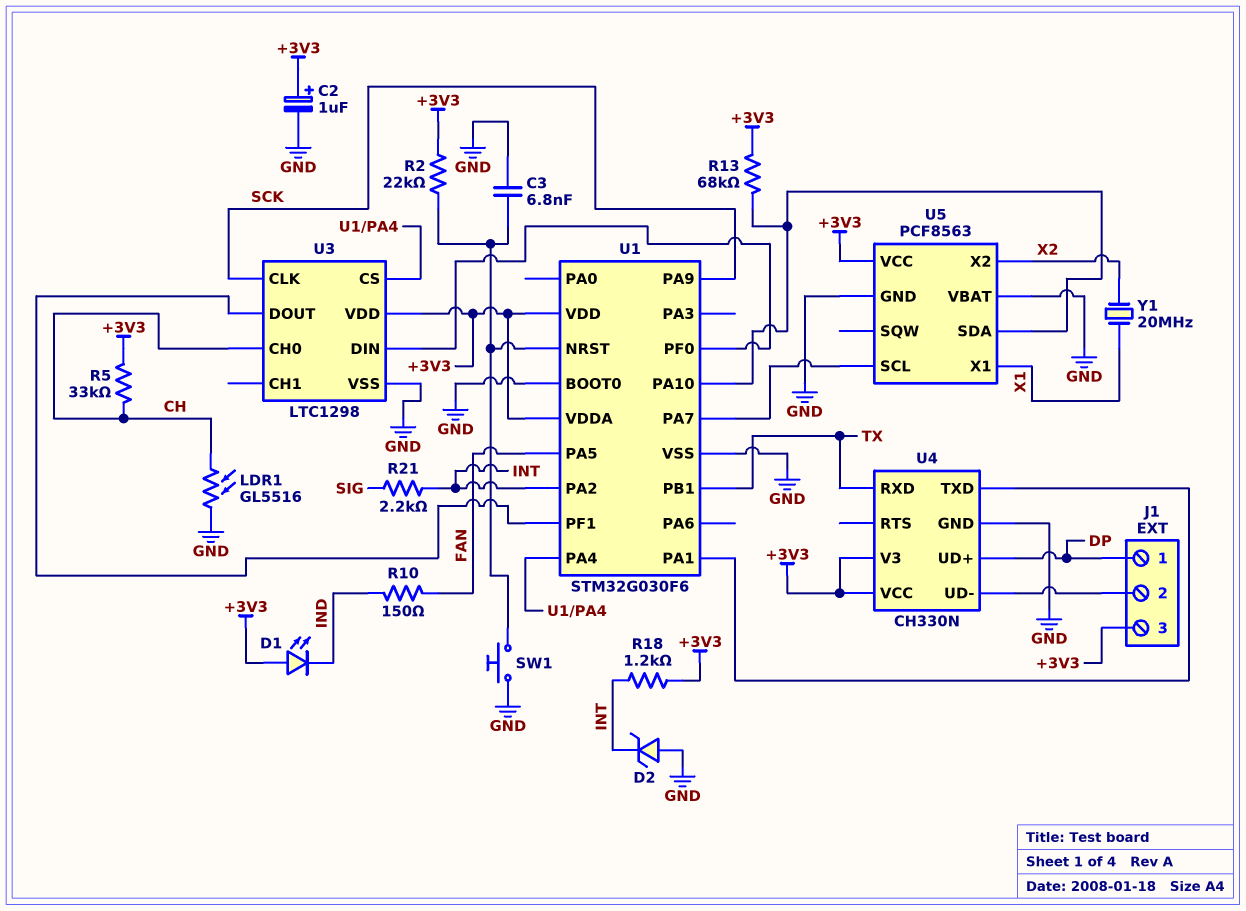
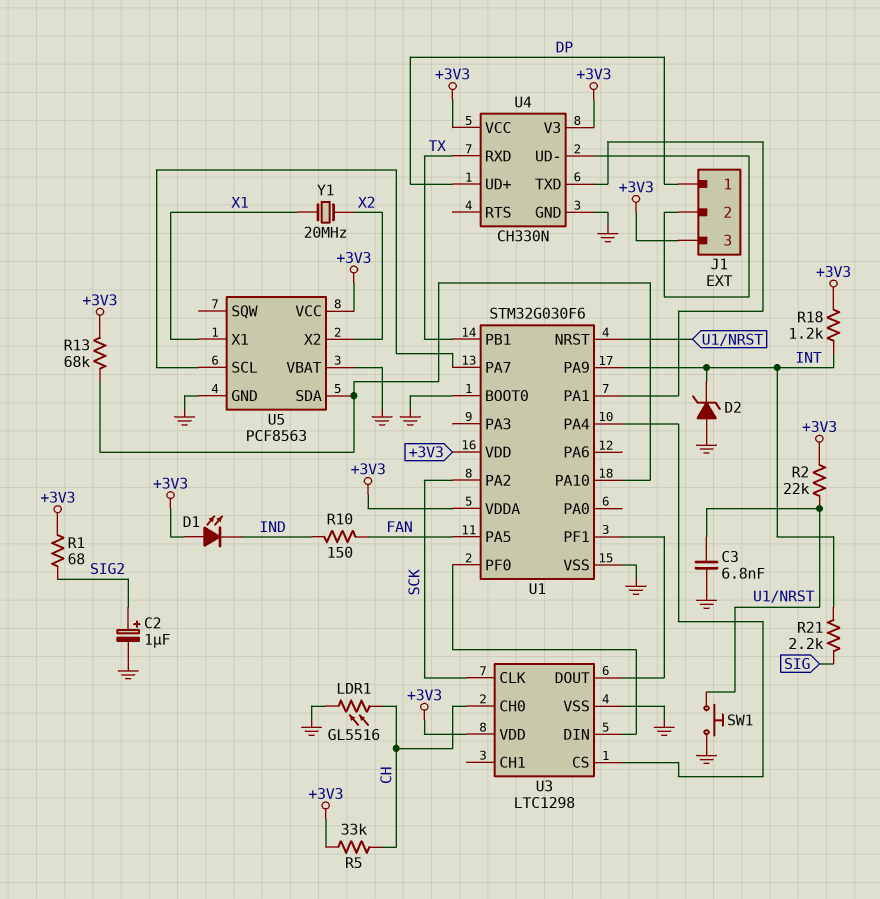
C2: 1uF (plus +3V3, minus GND) -> 1uF (plus SIG2, minus GND)
R1: none -> 68 (+3V3, SIG2)
U1 pin PA2: INT -> SCK
U1 pin PA9: SCK -> INT

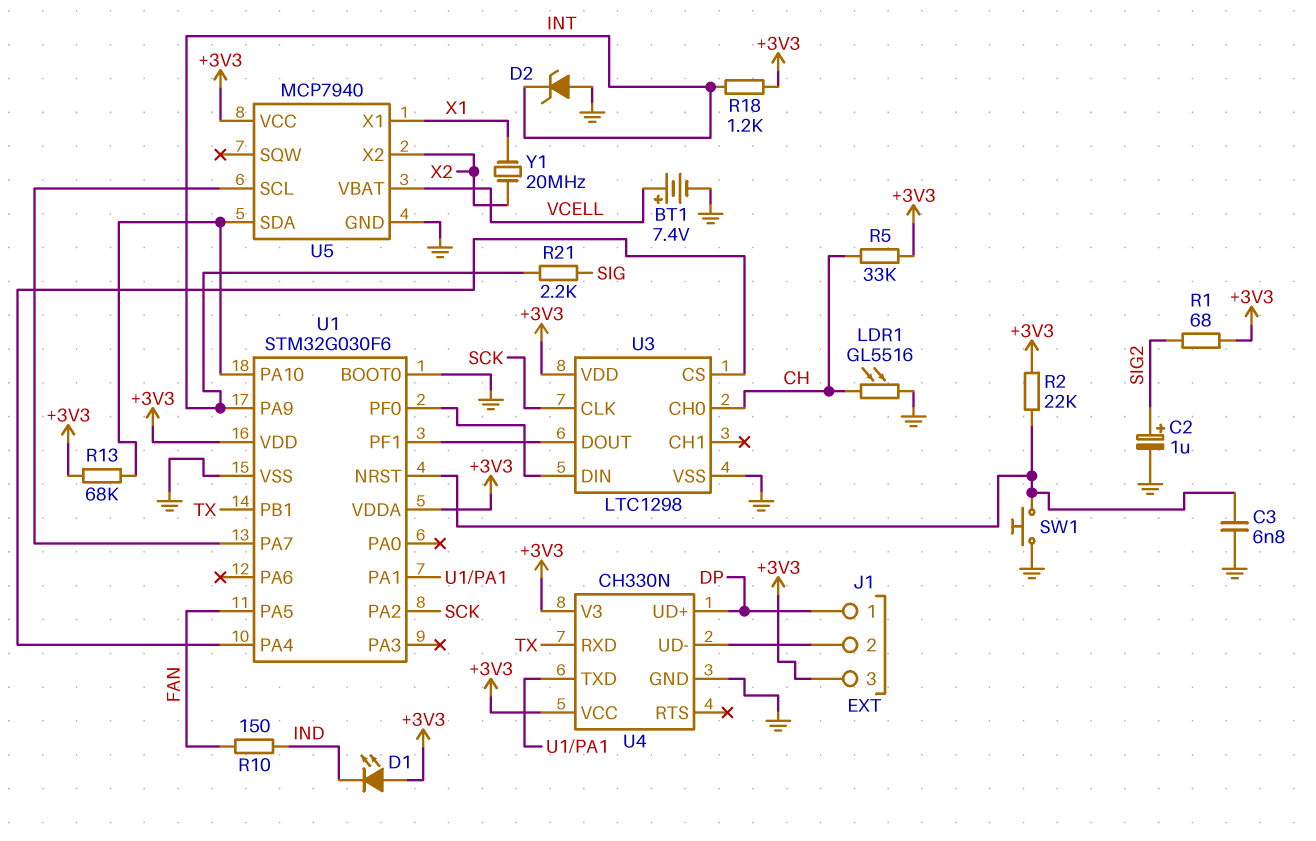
BT1: none -> 7.4V (plus VCELL, minus GND)
U5: PCF8563 -> MCP7940
U5 pin VBAT: GND -> VCELL

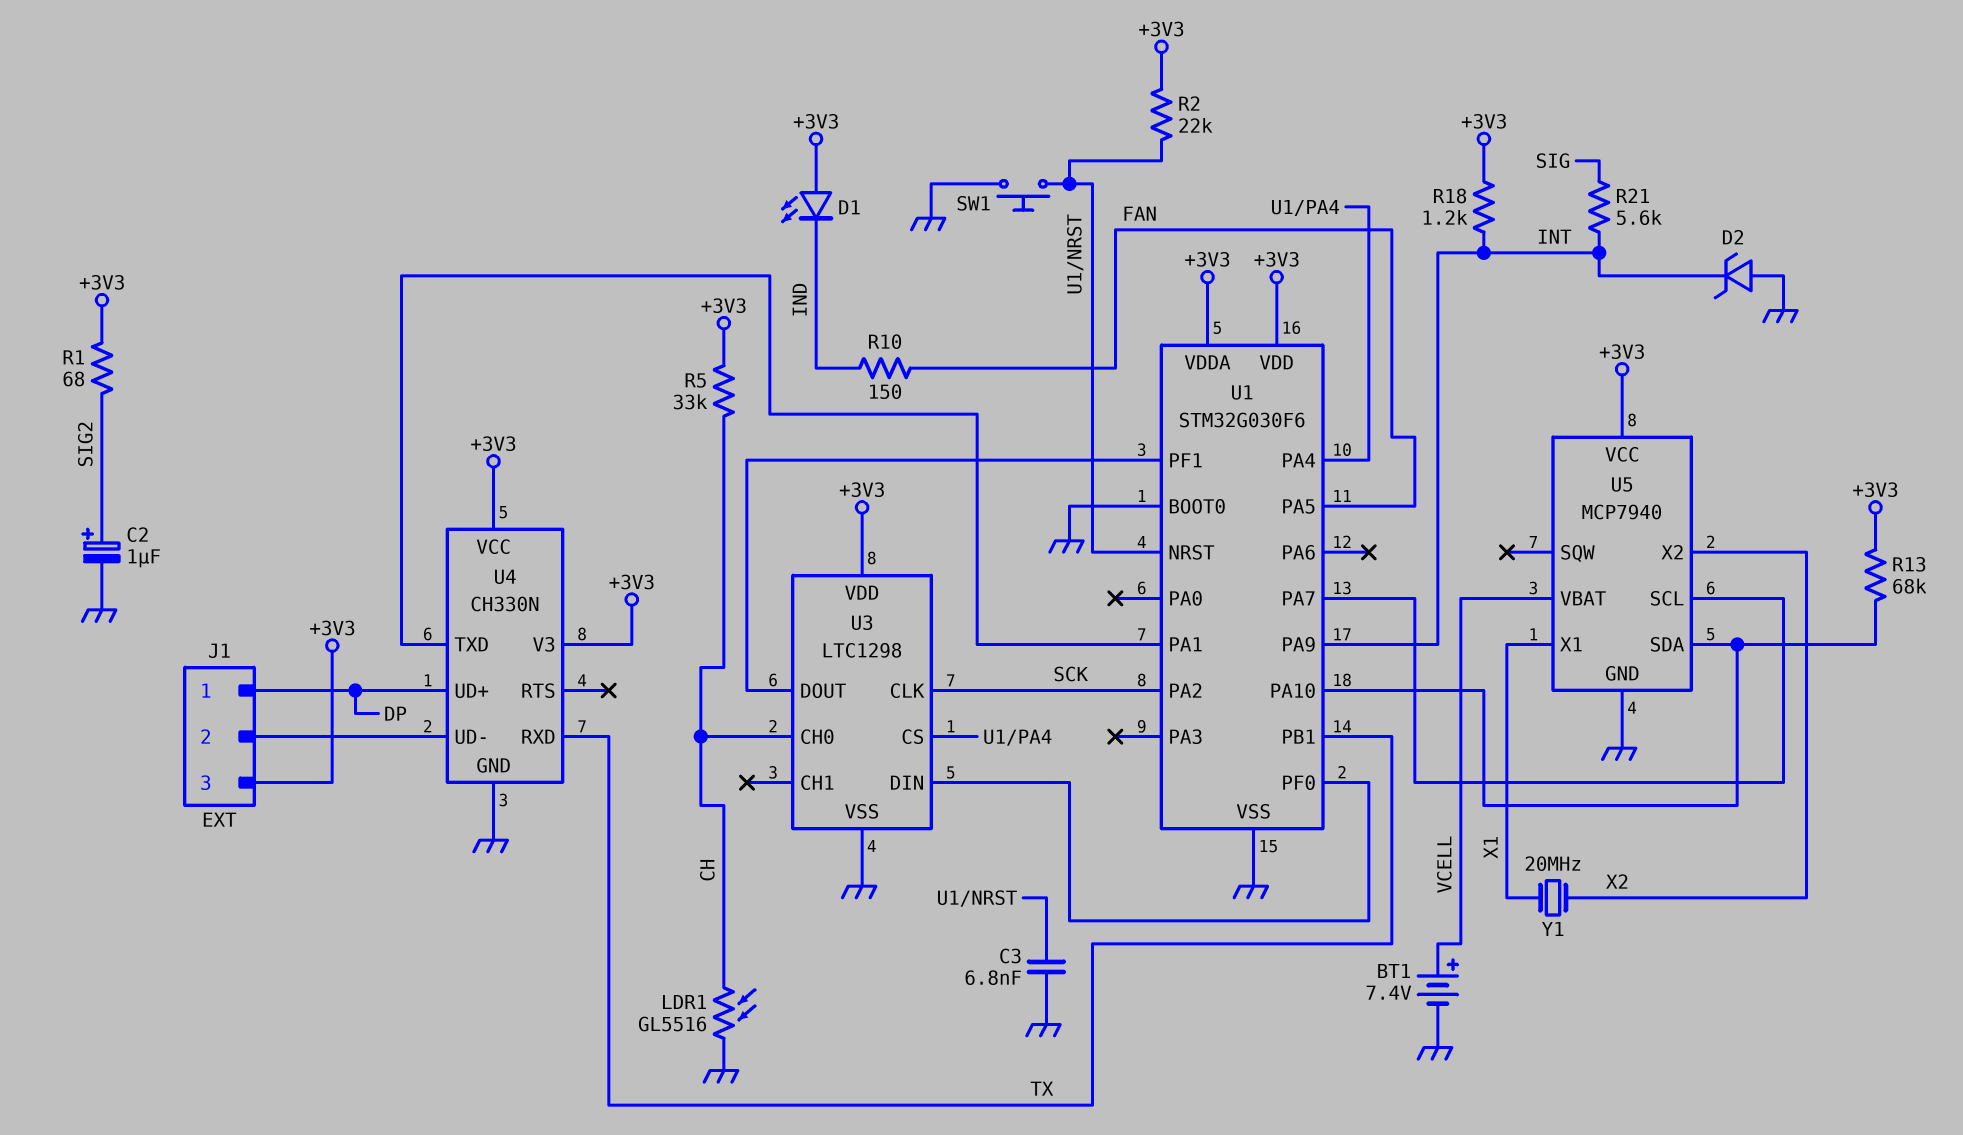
R21: 2.2k (INT, SIG) -> 5.6k (INT, SIG)

